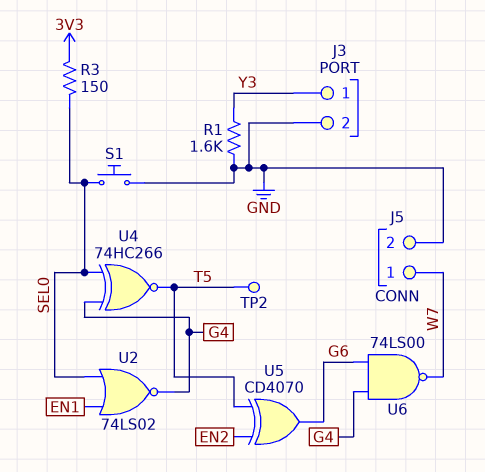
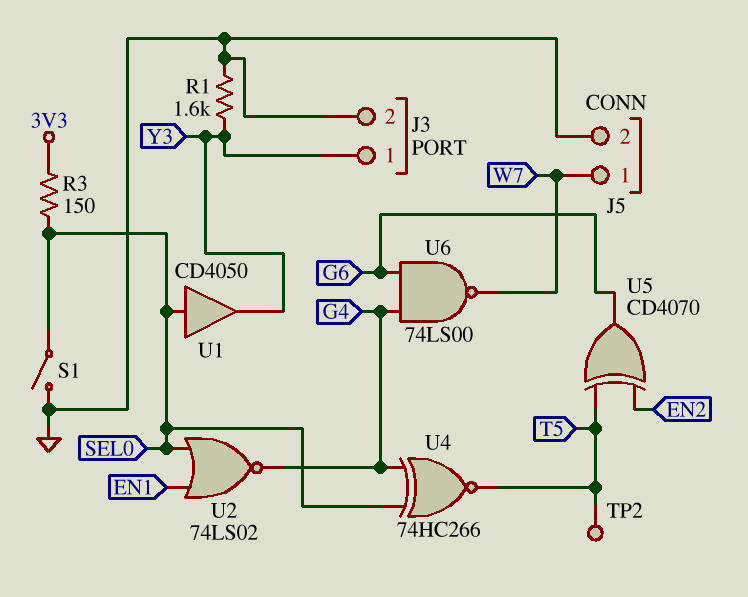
S1: button (GND, SEL0) -> switch (GND, SEL0)
U1: none -> buffer CD4050 (in SEL0, out Y3)

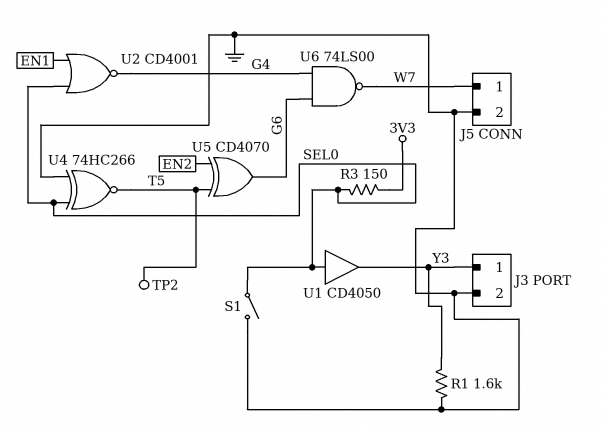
U2: NOR 74LS02 (in EN1, in SEL0, out G4) -> NOR CD4001 (in EN1, in SEL0, out G4)
U4: XNOR 74HC266 (in G4, in SEL0, out T5) -> XNOR 74HC266 (in GND, in SEL0, out T5)

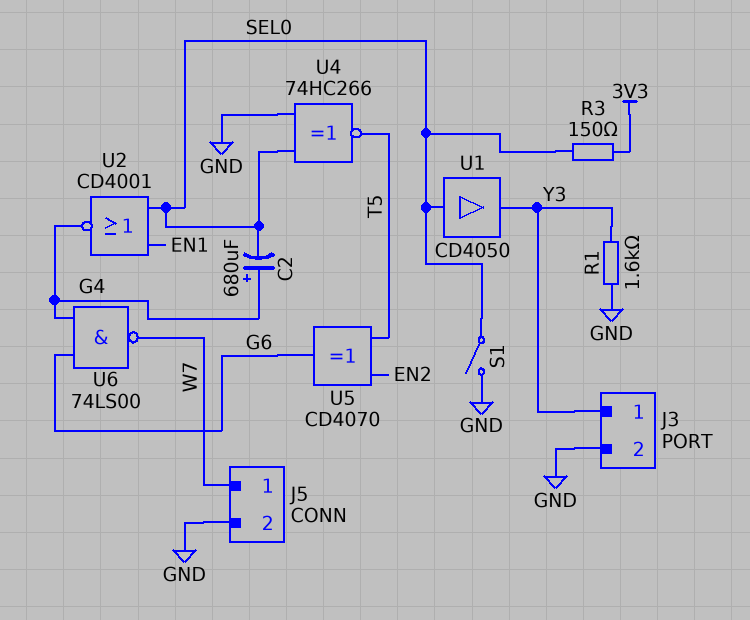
C2: none -> 680uF (plus G4, minus SEL0)
TP2: test point (T5) -> none

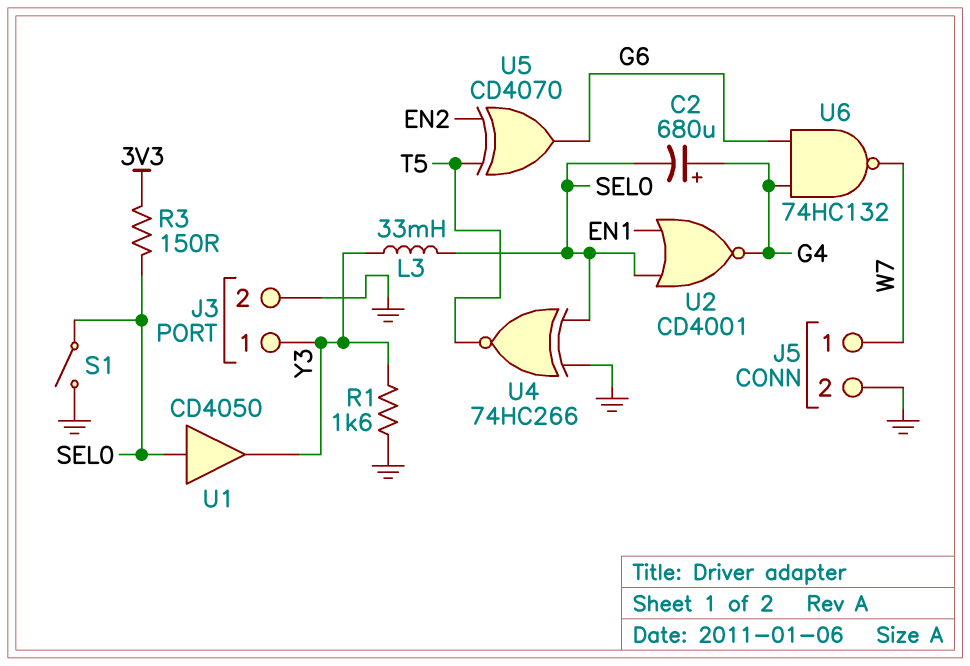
L3: none -> 33mH (SEL0, Y3)
U6: NAND 74LS00 (in G4, in G6, out W7) -> NAND 74HC132 (in G4, in G6, out W7)

